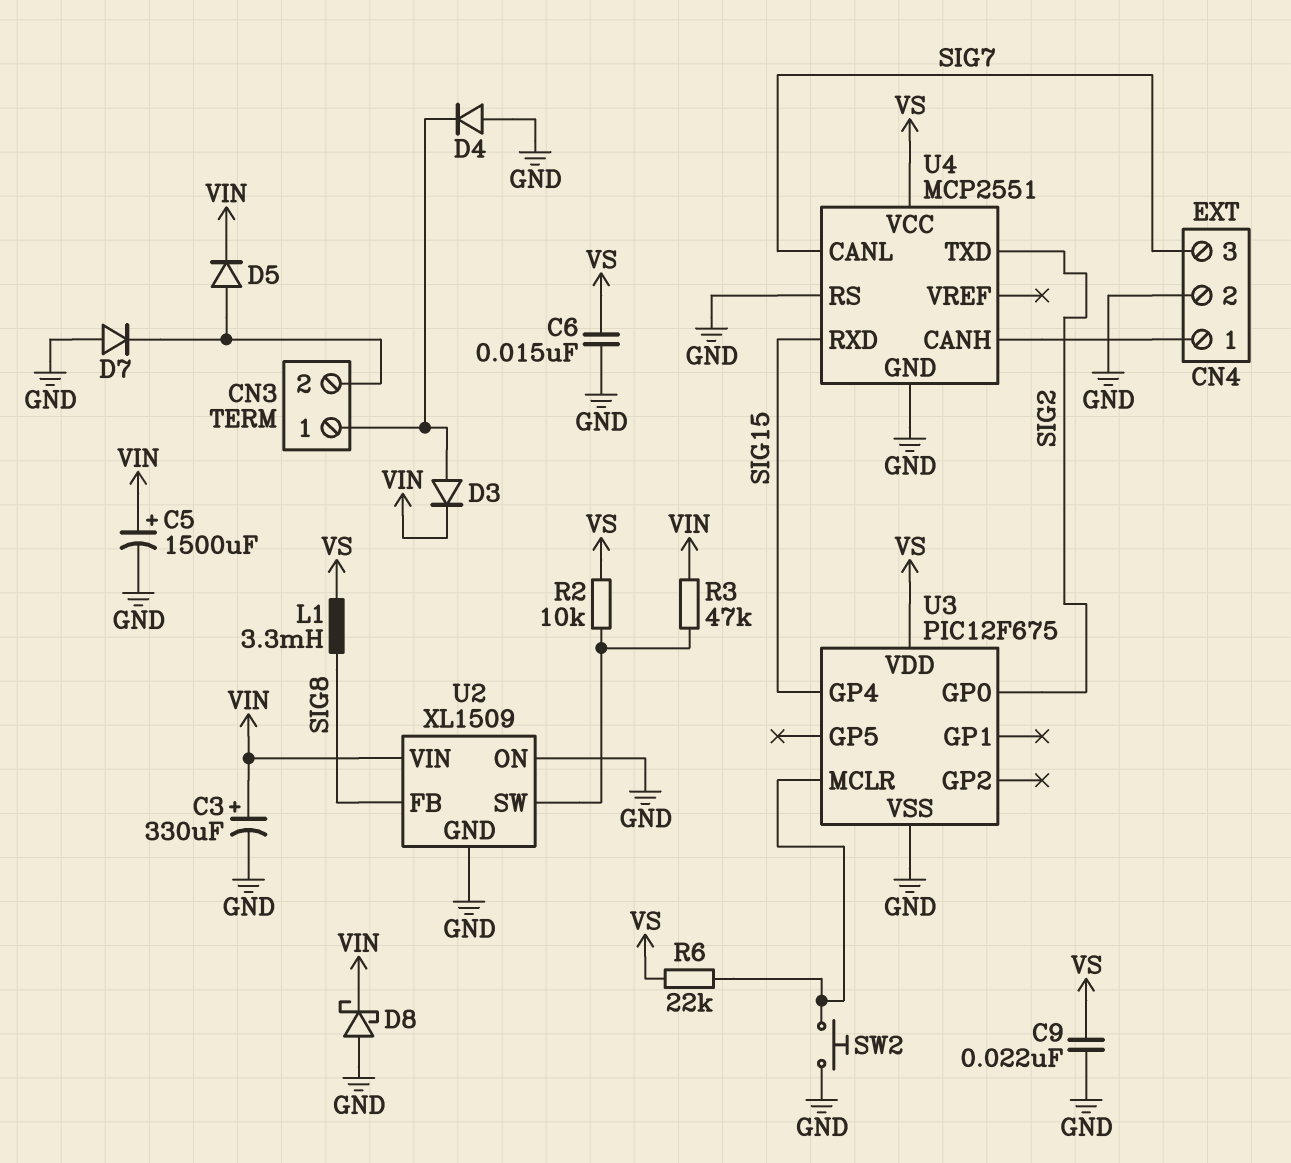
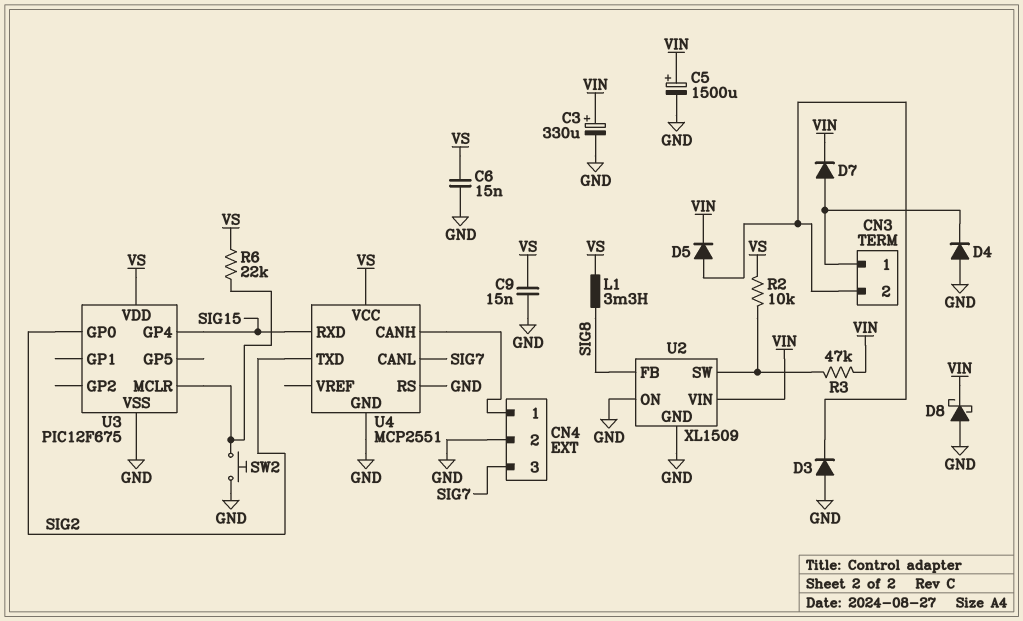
C9: 22nF (GND, VS) -> 15nF (GND, VS)
D3: diode (A CN3/1, K VIN) -> diode (A GND, K CN3/2)
D7: diode (A GND, K CN3/2) -> diode (A CN3/1, K VIN)

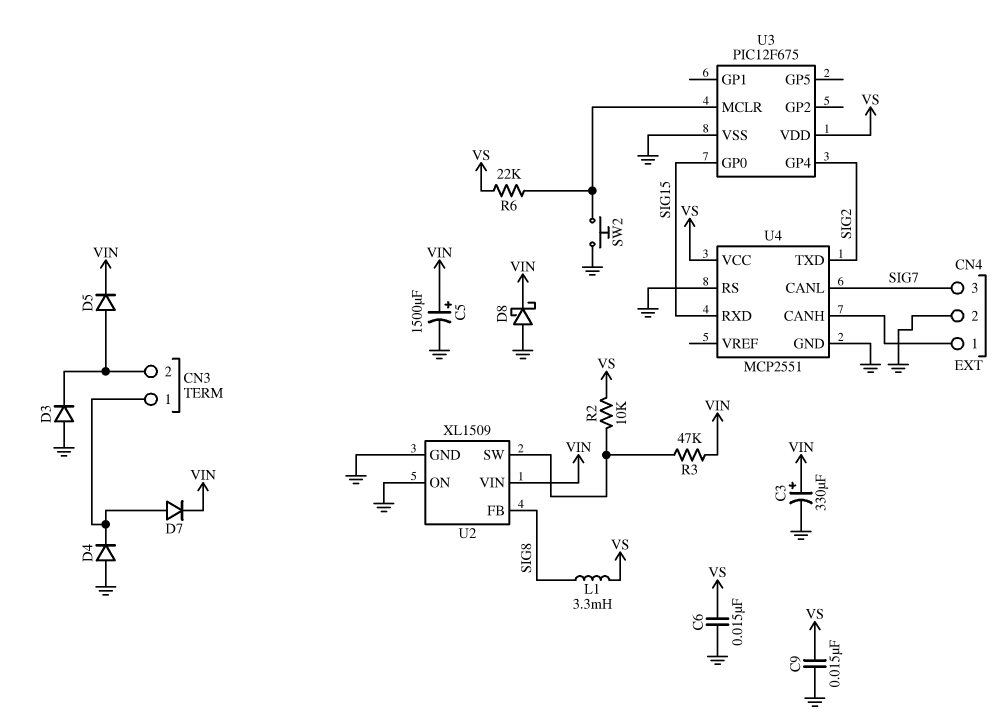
U3 pin GP0: SIG2 -> SIG15
U3 pin GP4: SIG15 -> SIG2

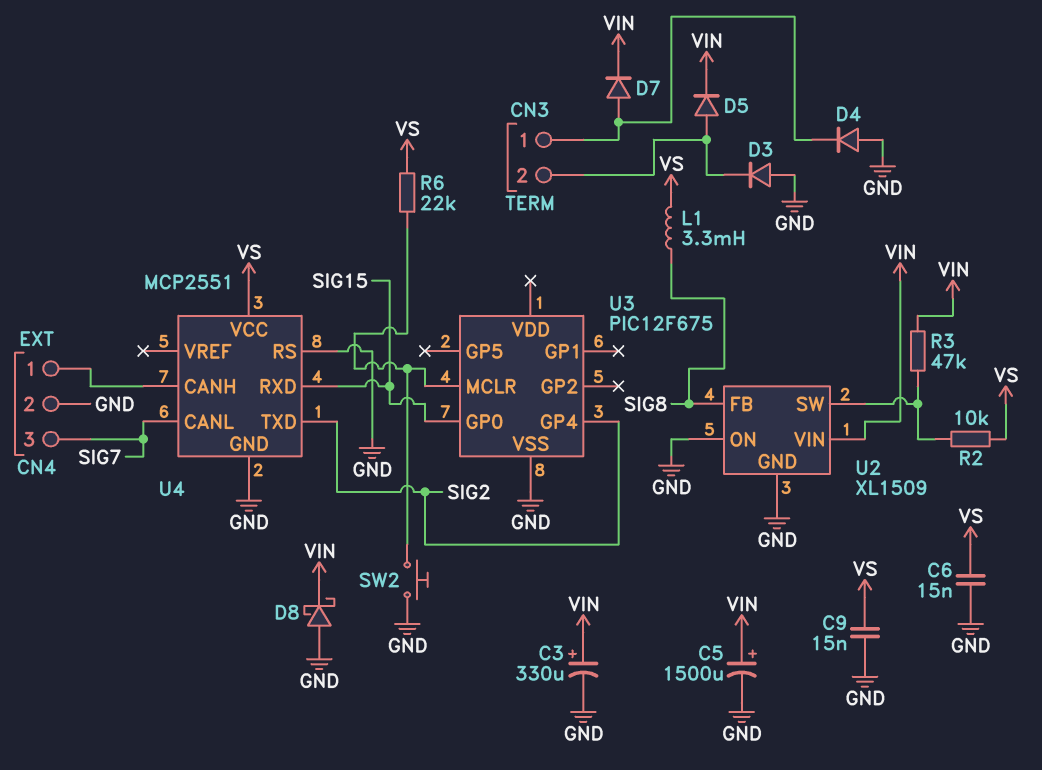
U3 pin VDD: VS -> none

